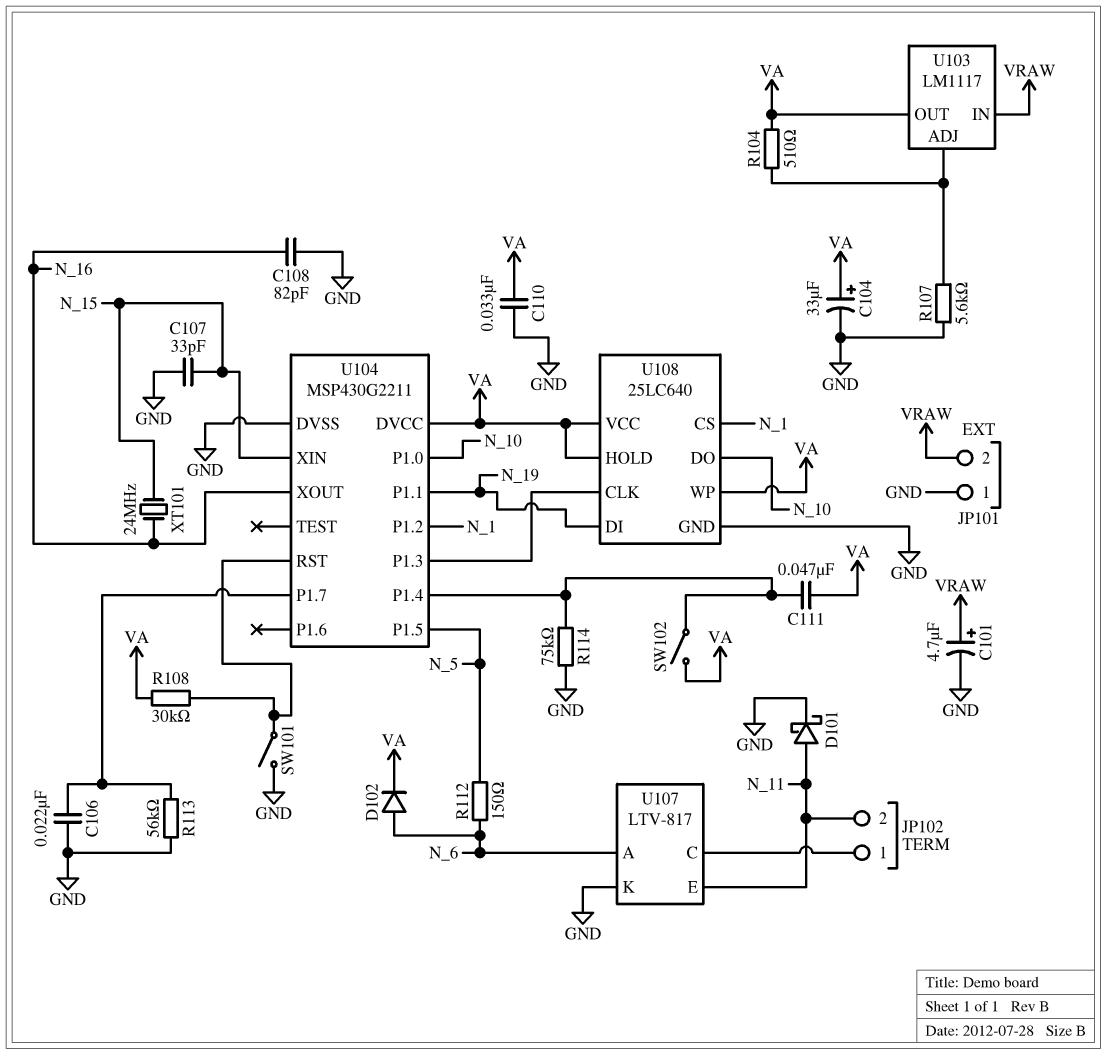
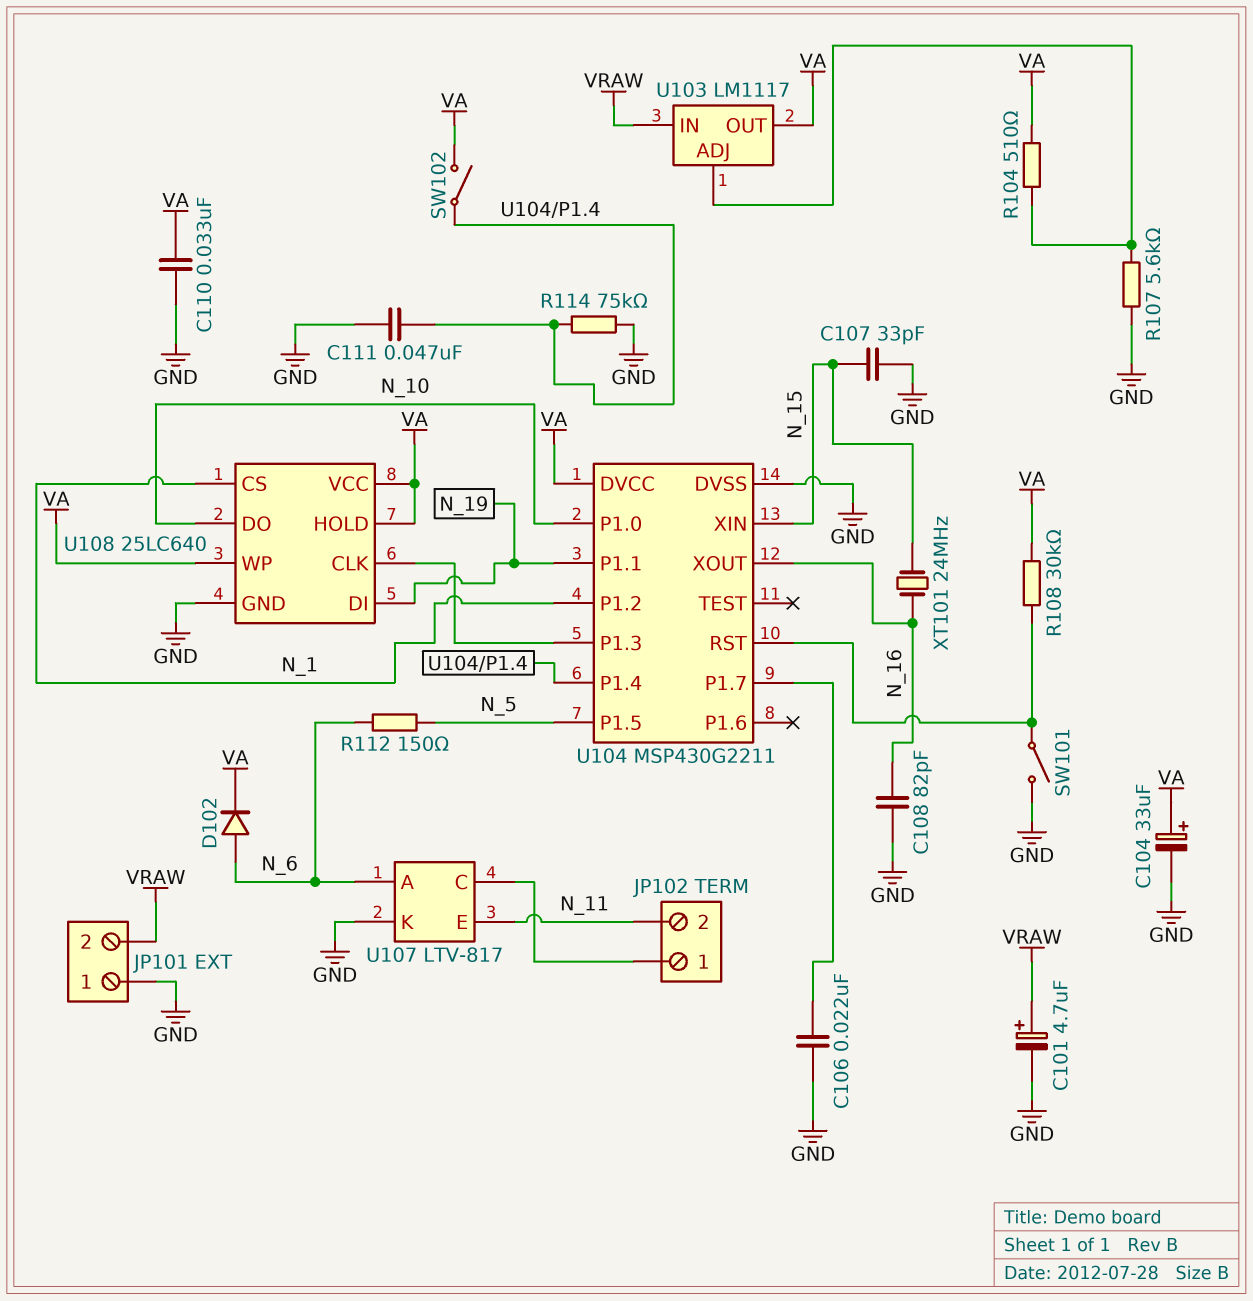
C111: 47nF (U104/P1.4, VA) -> 47nF (GND, U104/P1.4)
D101: schottky (A N_11, K GND) -> none
R113: 56k (GND, U104/P1.7) -> none

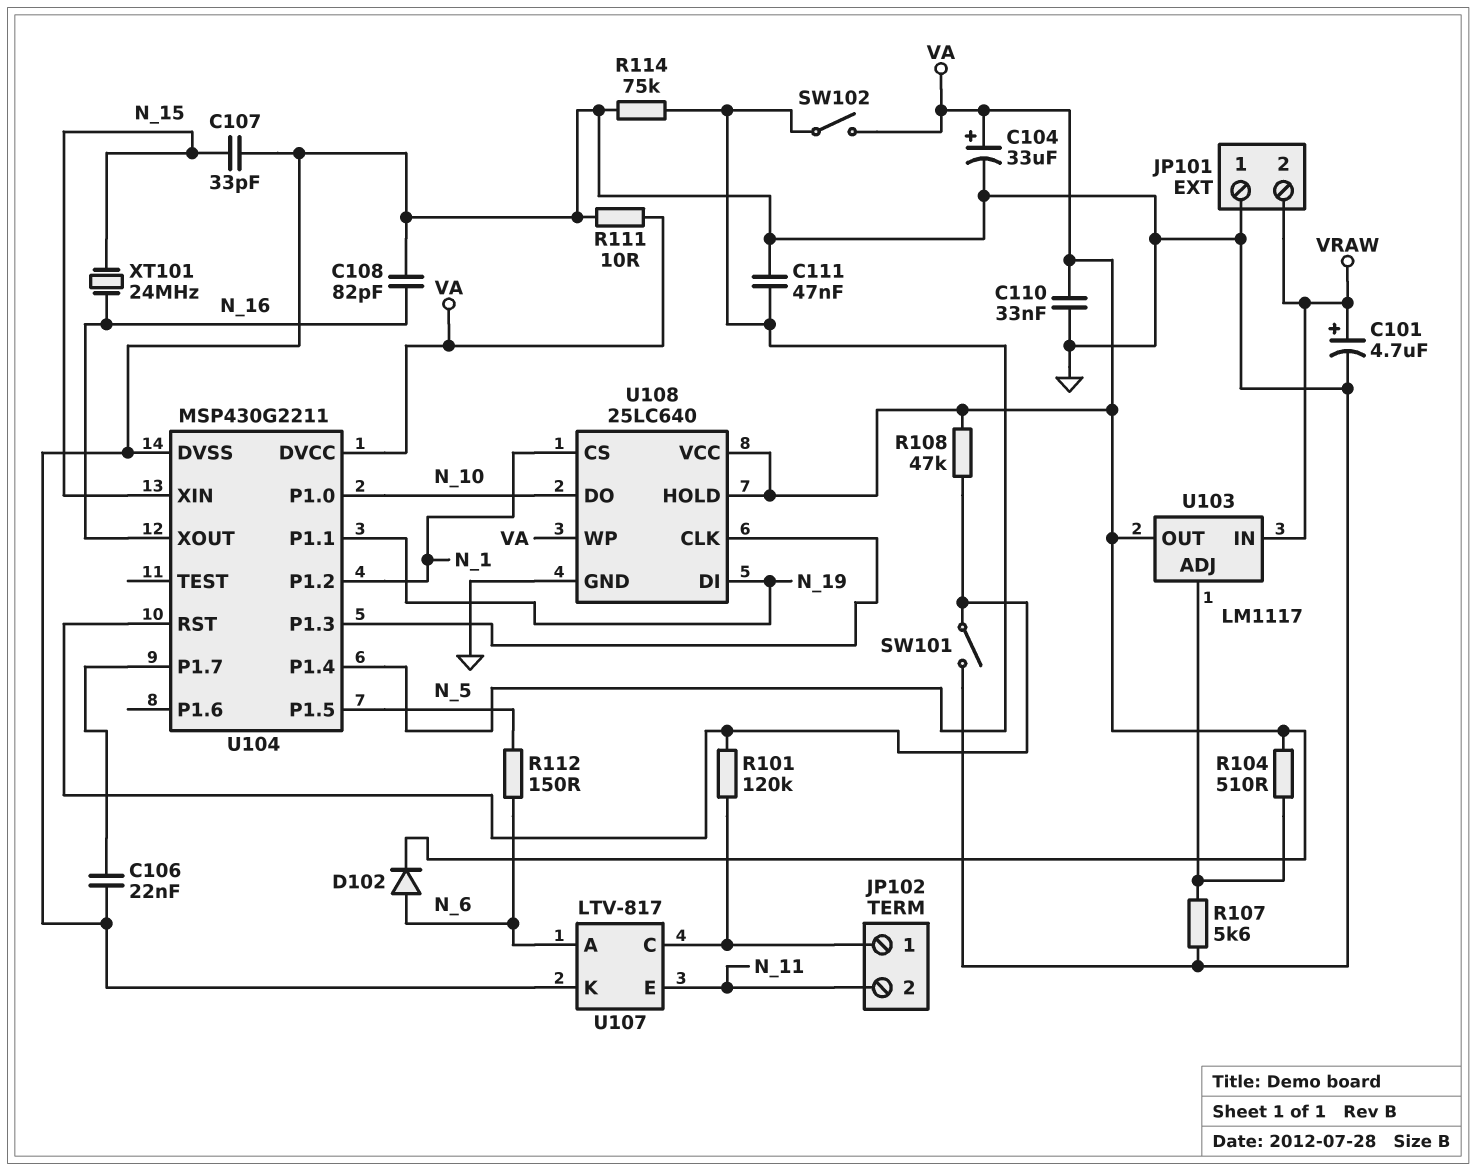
R101: none -> 120k (JP102/1, U104/RST)
R108: 30k (U104/RST, VA) -> 47k (U104/RST, VA)
R111: none -> 10 (GND, VA)

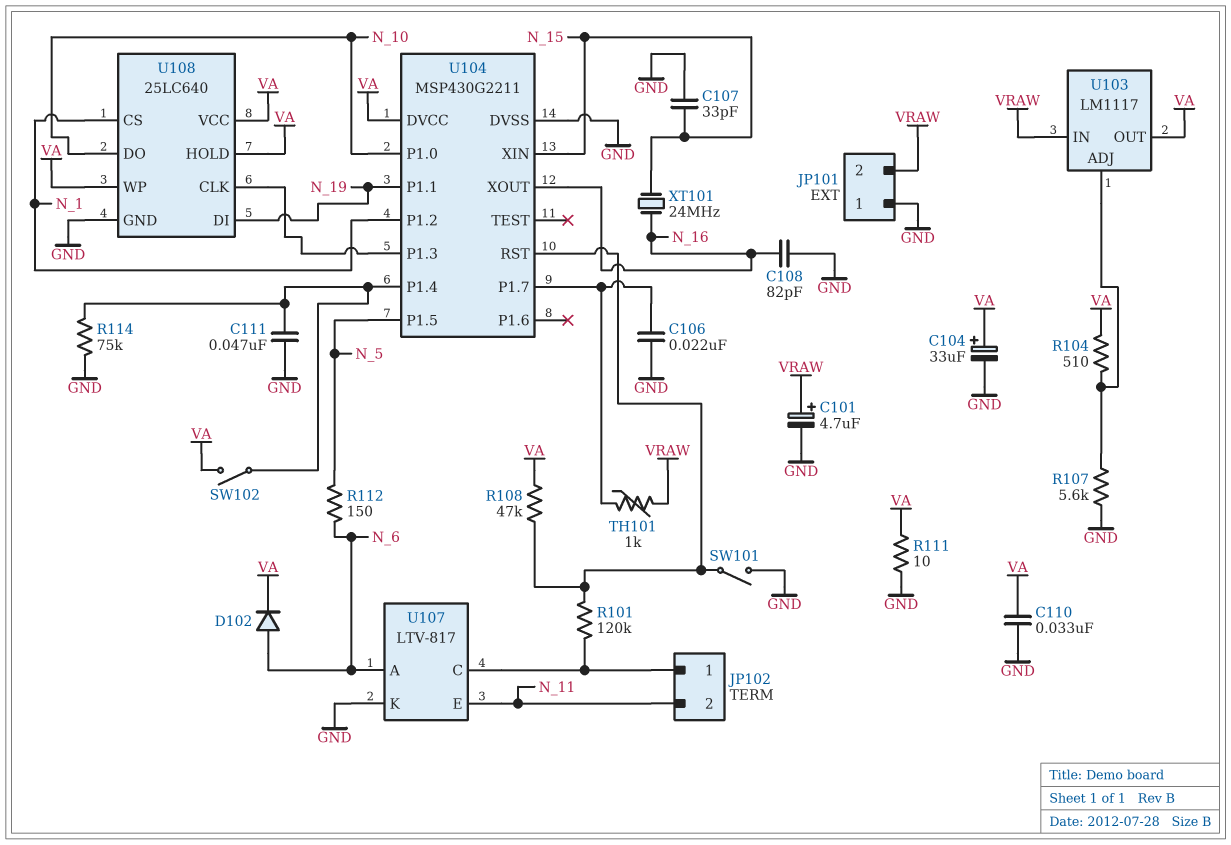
TH101: none -> 1k (U104/P1.7, VRAW)

